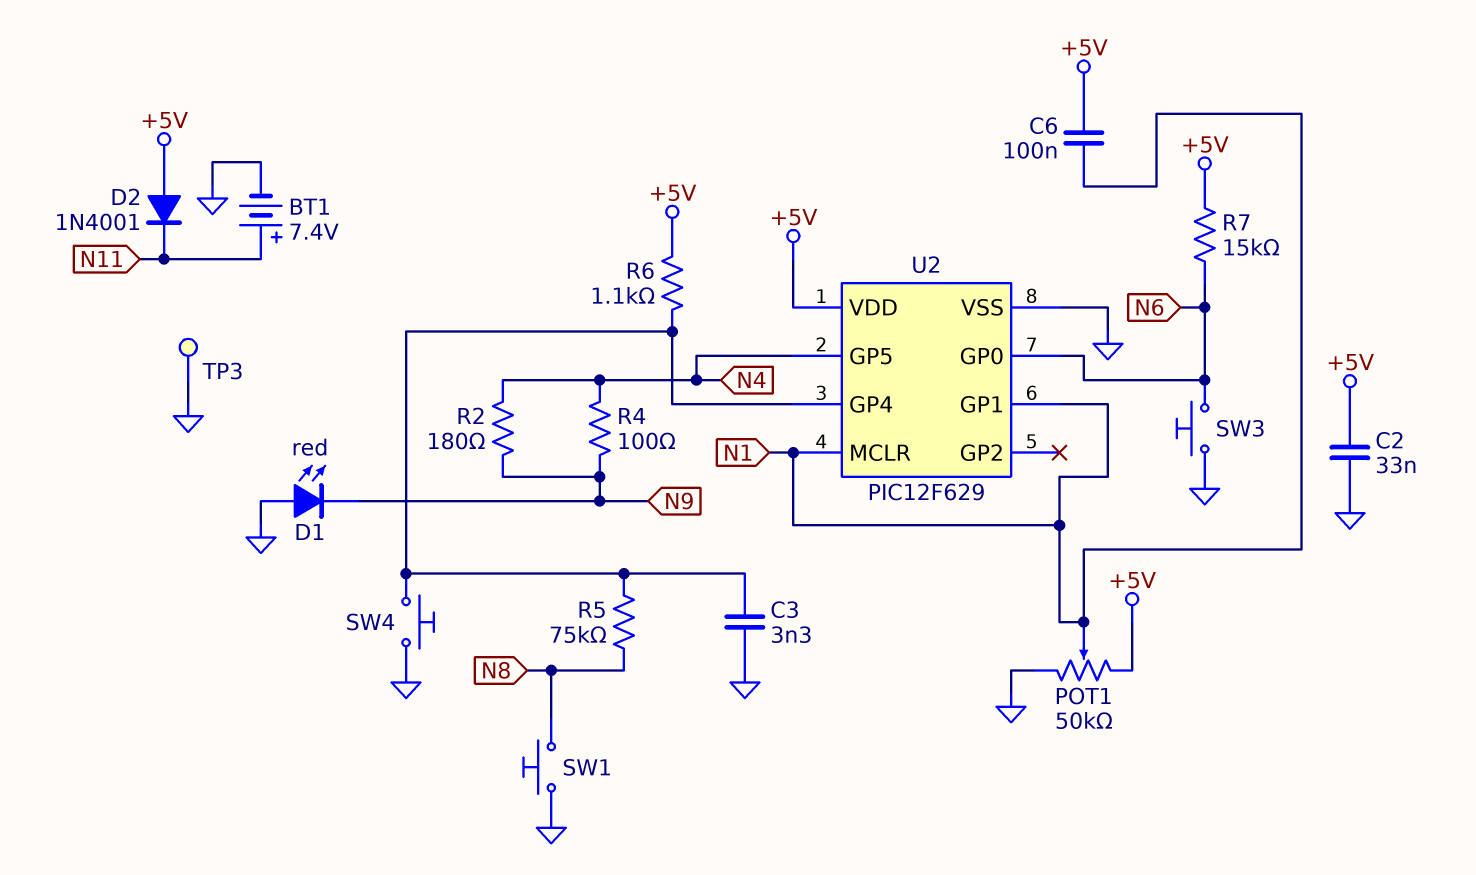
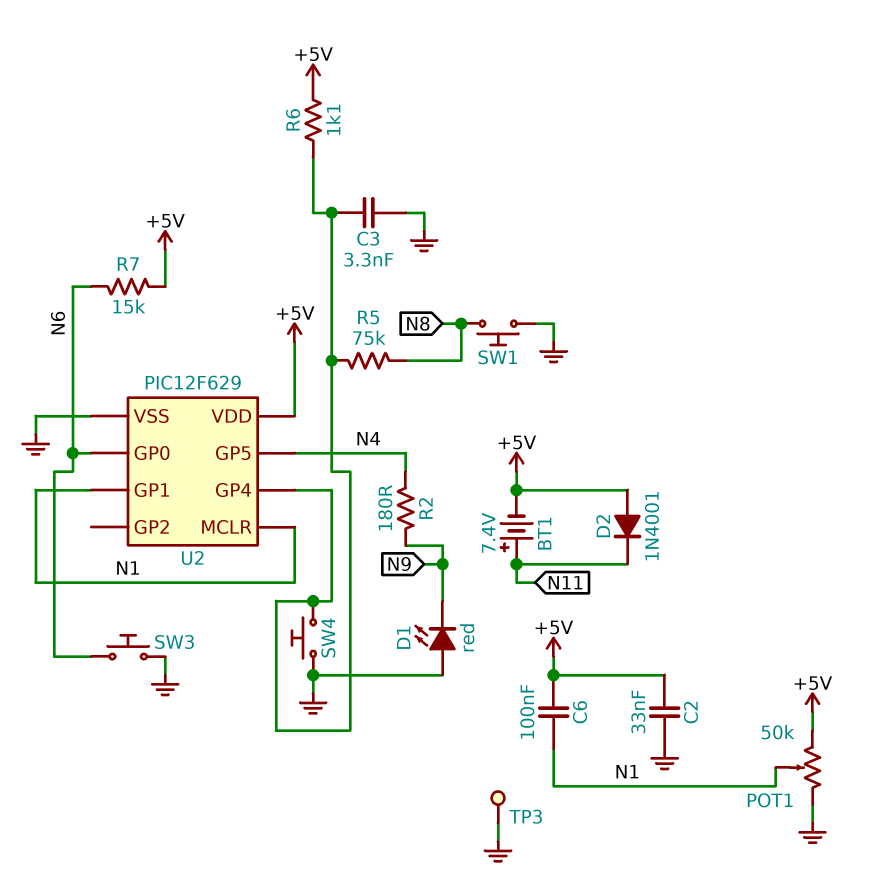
BT1: 7.4V (plus N11, minus GND) -> 7.4V (plus N11, minus +5V)
R4: 100 (N4, N9) -> none

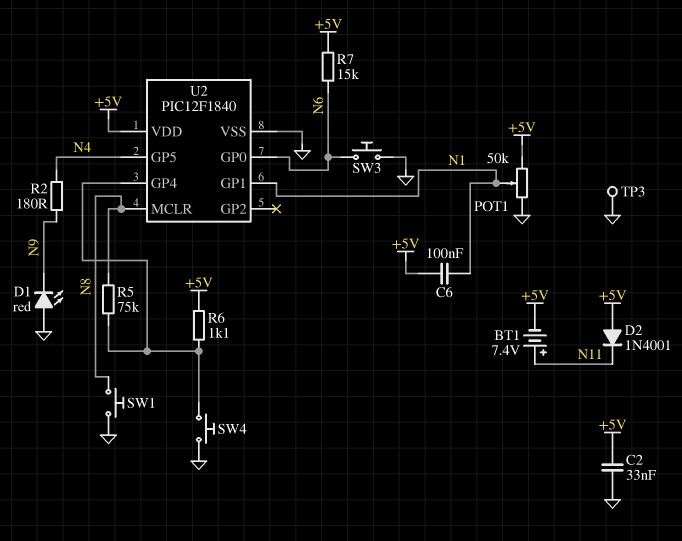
C3: 3.3nF (GND, U2/GP4) -> none
U2: PIC12F629 -> PIC12F1840
U2 pin MCLR: N1 -> N8

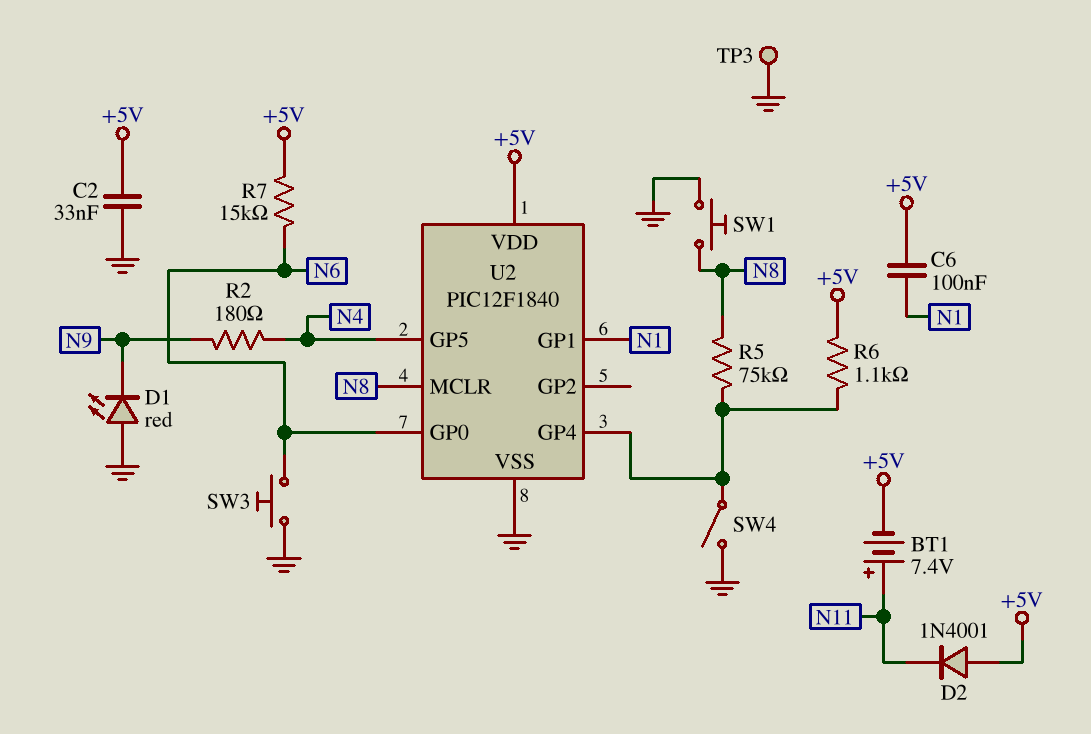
POT1: 50k (+5V, GND, wiper N1) -> none
SW4: button (GND, U2/GP4) -> switch (GND, U2/GP4)

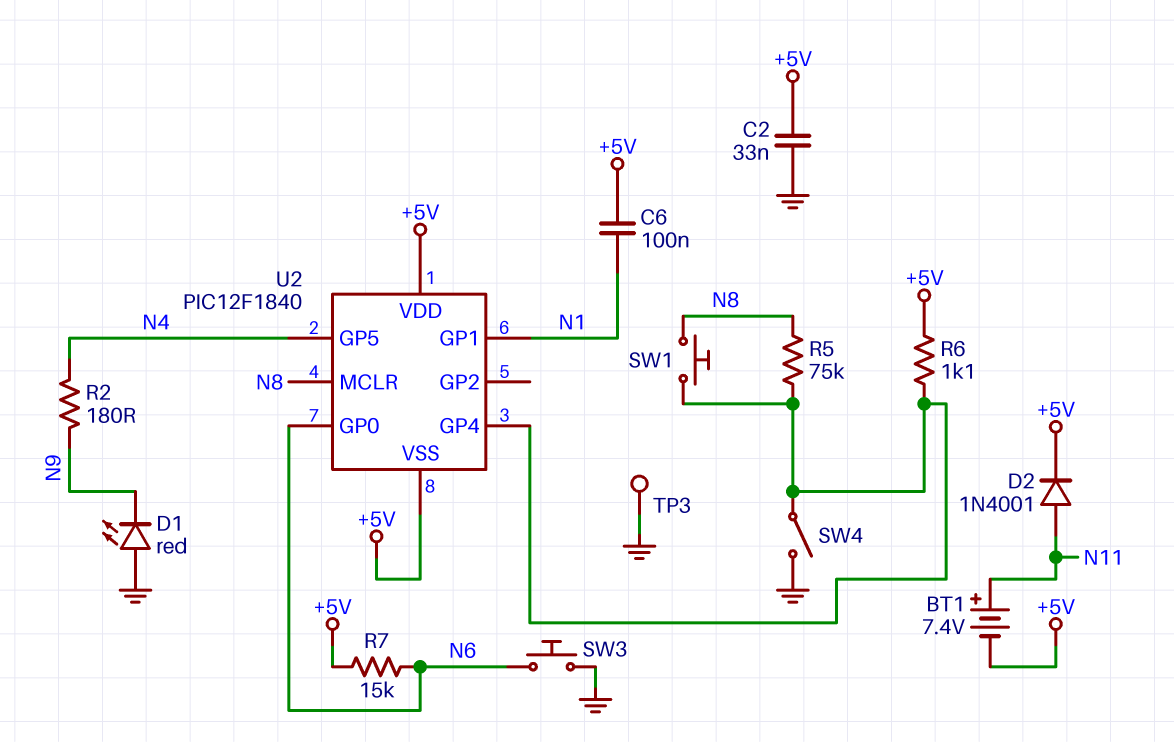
D2: diode 1N4001 (A +5V, K N11) -> diode 1N4001 (A N11, K +5V)
SW1: button (GND, N8) -> button (N8, U2/GP4)
U2 pin VSS: GND -> +5V

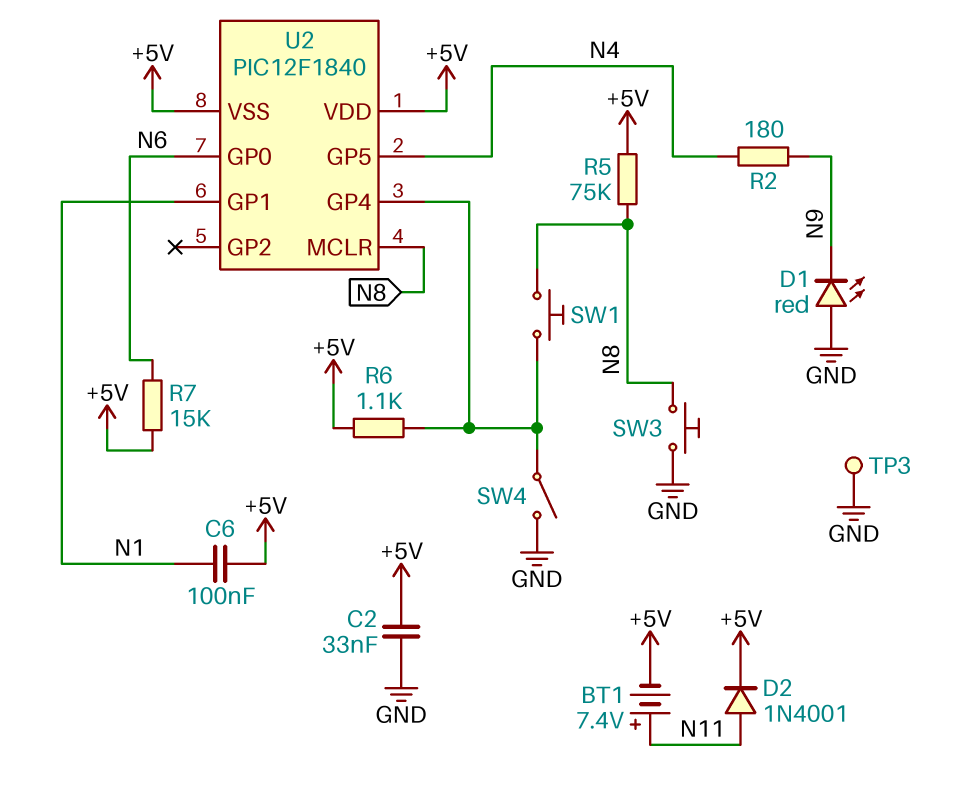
R5: 75k (N8, U2/GP4) -> 75k (+5V, N8)
SW3: button (GND, N6) -> button (GND, N8)

